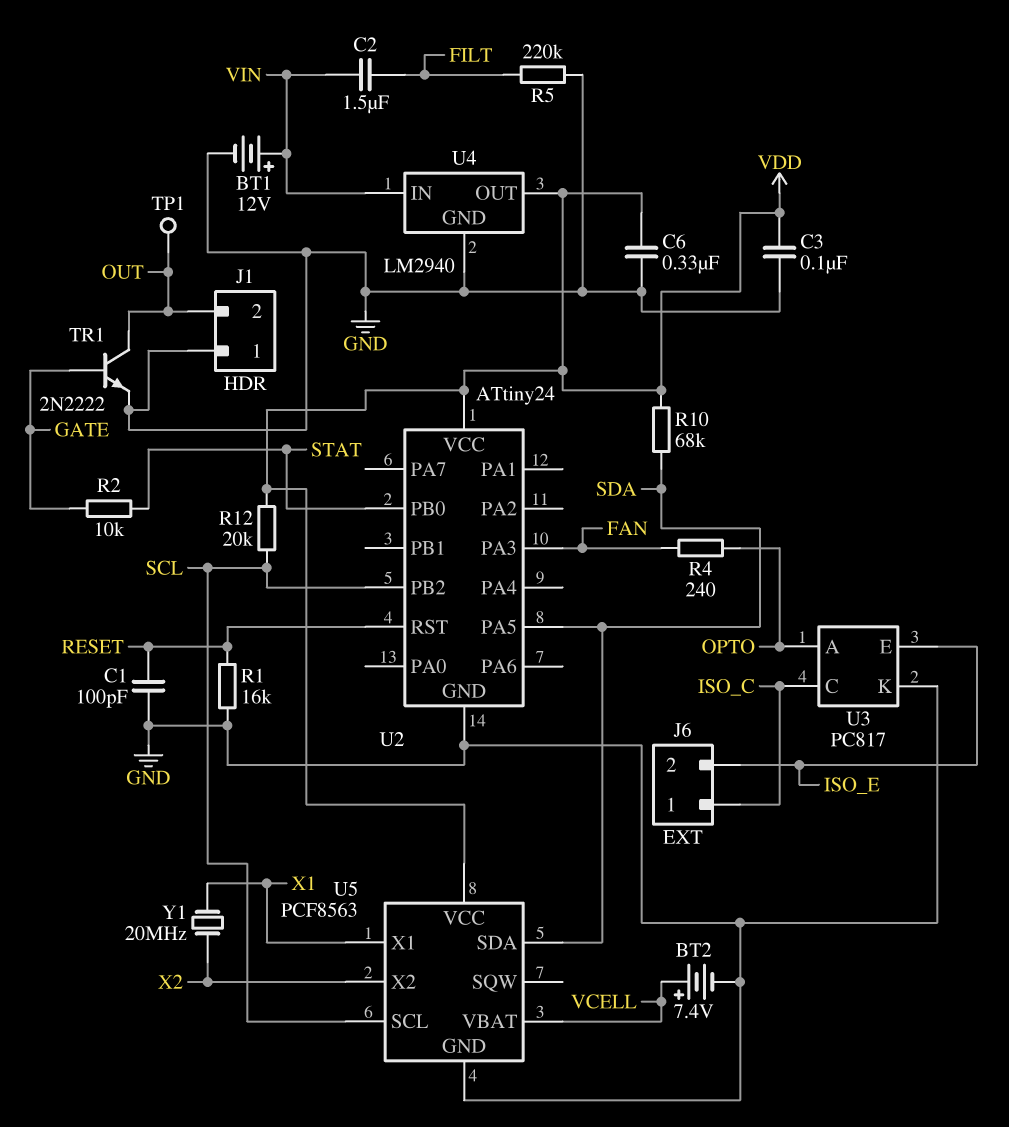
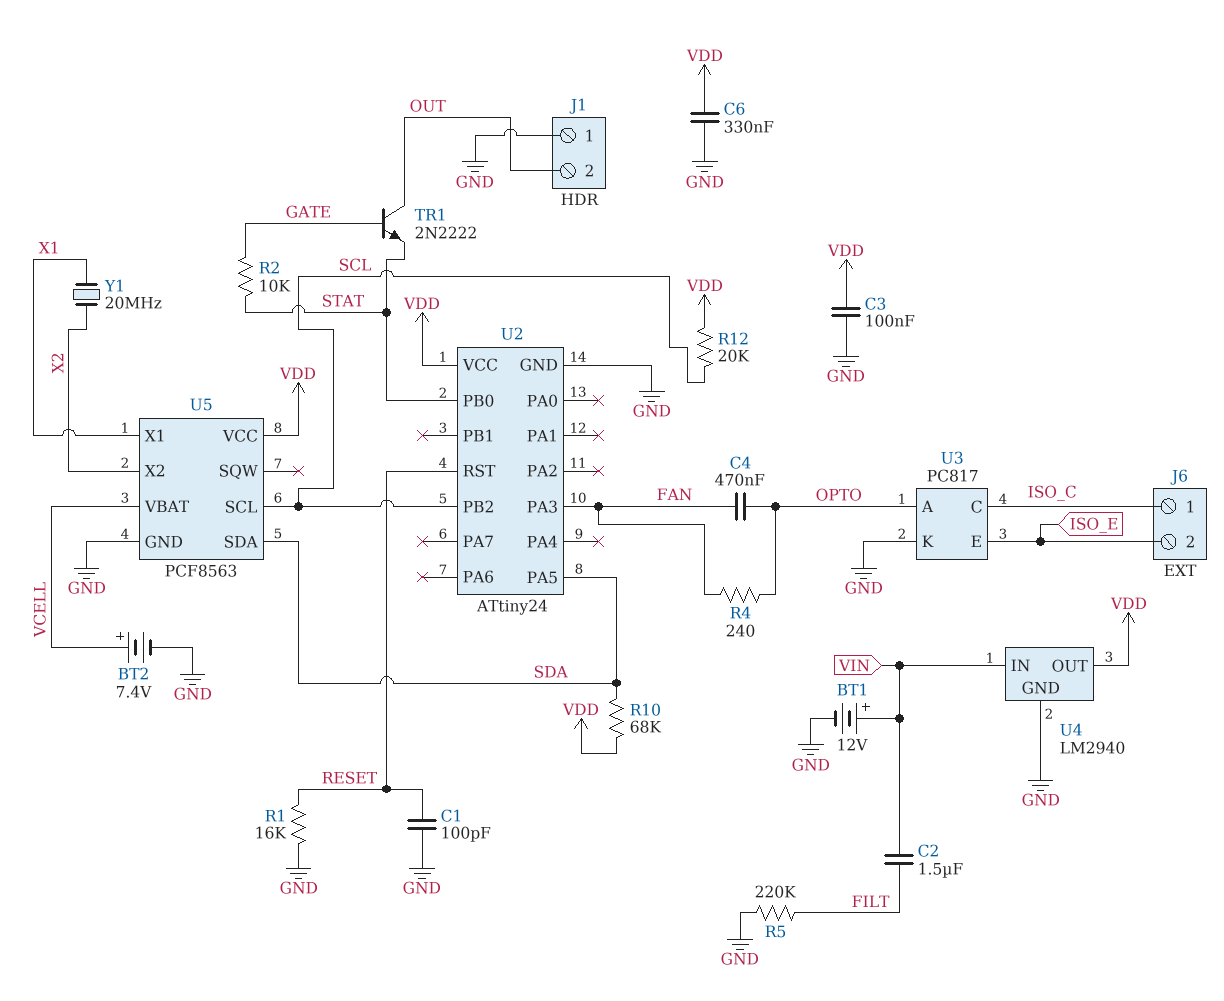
C4: none -> 470nF (FAN, OPTO)
TP1: test point (OUT) -> none
TR1: NPN 2N2222 (B GATE, C OUT, E GND) -> NPN 2N2222 (B GATE, C OUT, E STAT)

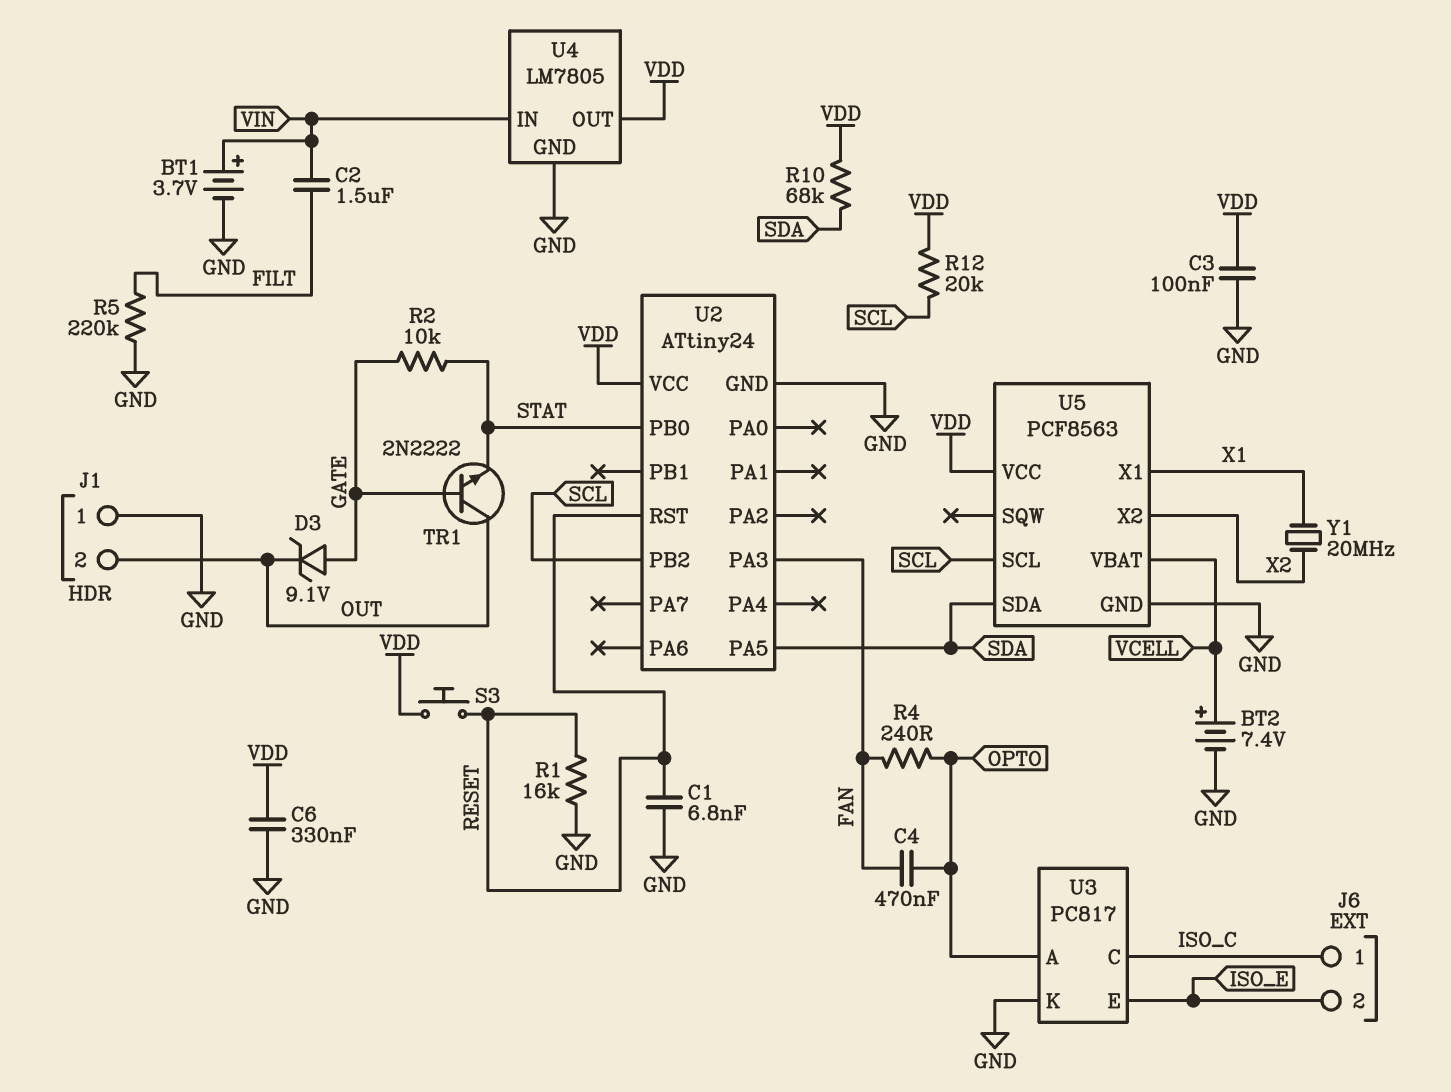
BT1: 12V (plus VIN, minus GND) -> 3.7V (plus VIN, minus GND)
C1: 100pF (GND, RESET) -> 6.8nF (GND, RESET)
D3: none -> zener 9.1V (A GATE, K OUT)
S3: none -> button (RESET, VDD)
U4: LM2940 -> LM7805

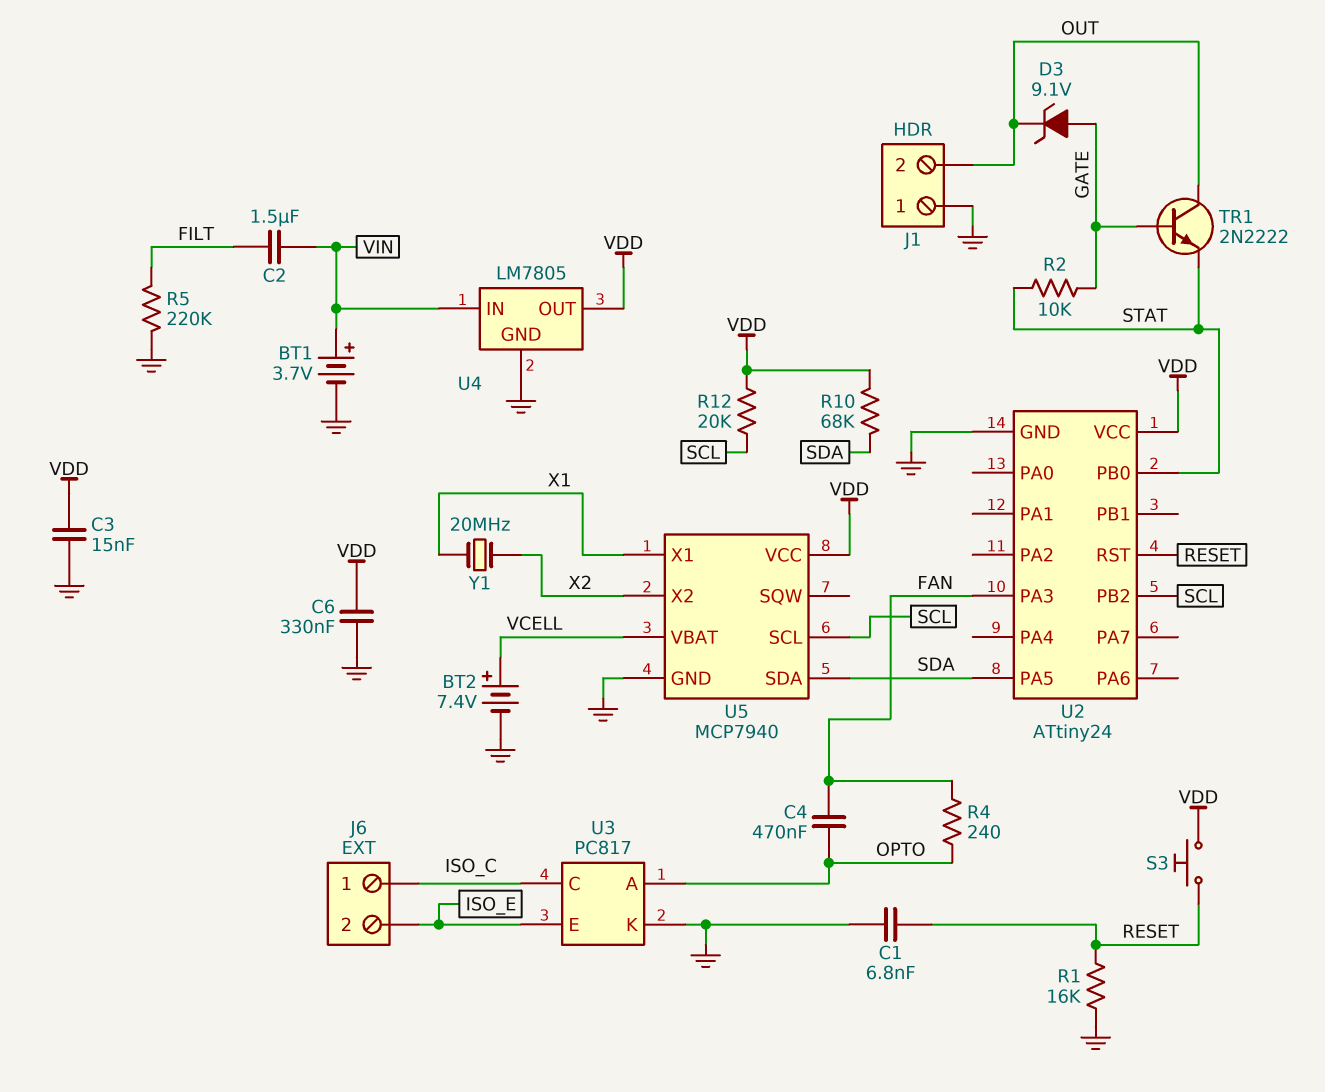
C3: 100nF (GND, VDD) -> 15nF (GND, VDD)
U5: PCF8563 -> MCP7940

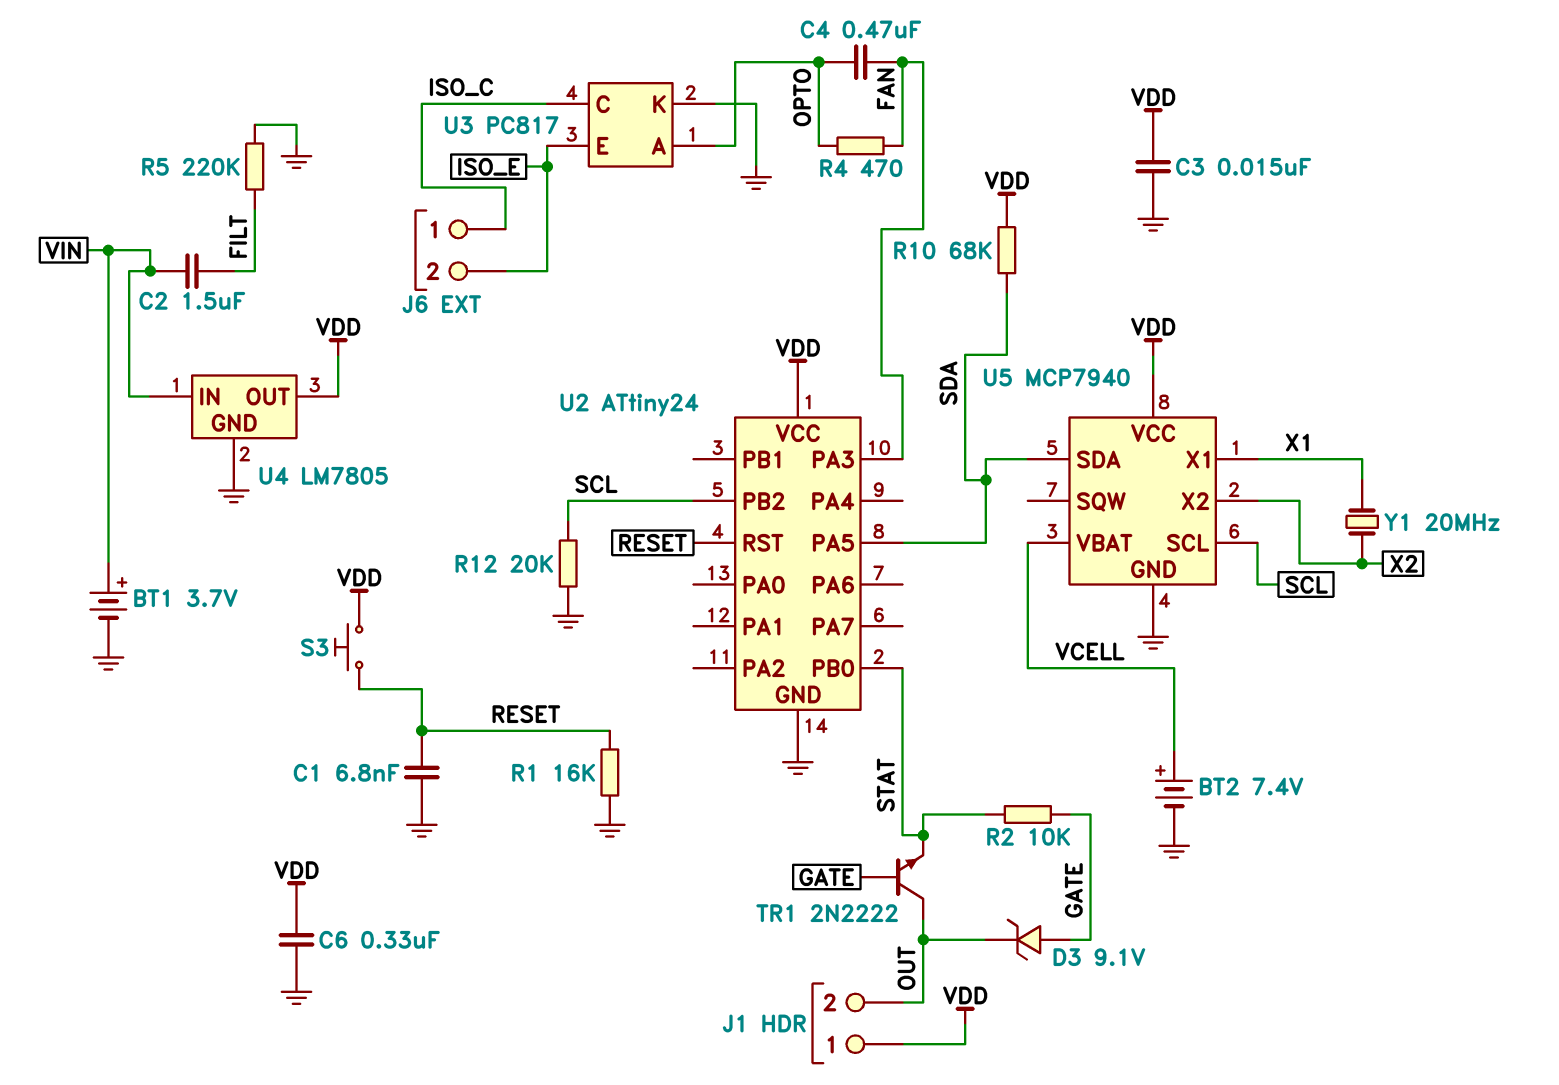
J1 pin 1: GND -> VDD
R4: 240 (FAN, OPTO) -> 470 (FAN, OPTO)
R12: 20k (SCL, VDD) -> 20k (GND, SCL)

